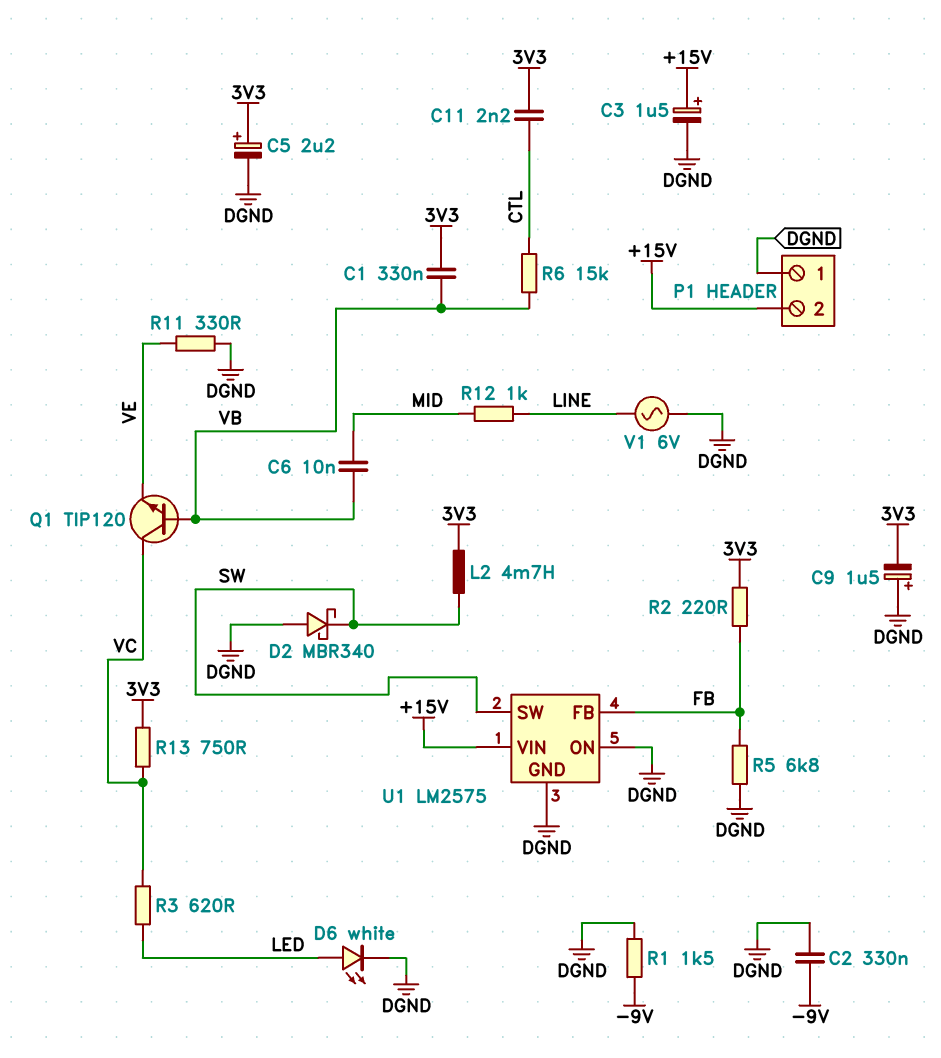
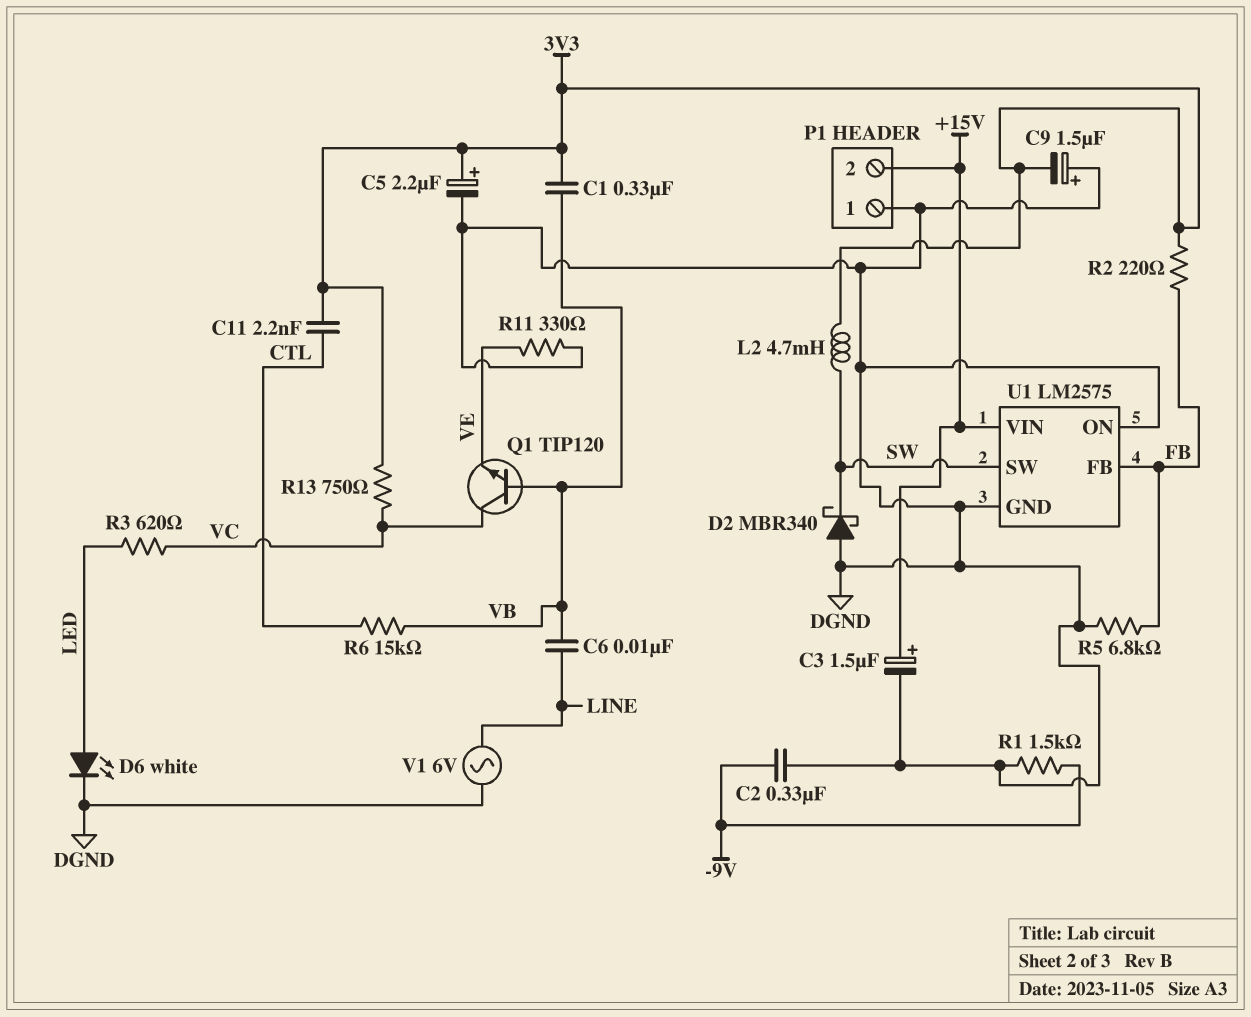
C6: 10nF (MID, VB) -> 10nF (LINE, VB)
R12: 1k (LINE, MID) -> none

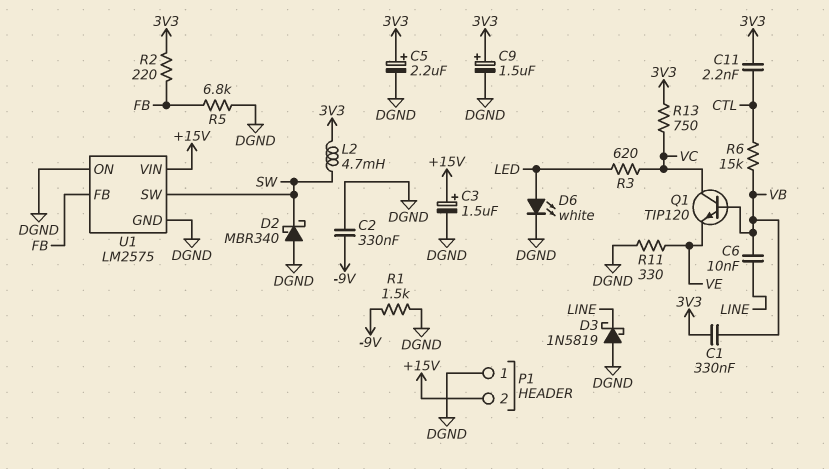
C9: 1.5uF (plus DGND, minus 3V3) -> 1.5uF (plus 3V3, minus DGND)
D3: none -> schottky 1N5819 (A DGND, K LINE)
V1: AC 6V (DGND, LINE) -> none

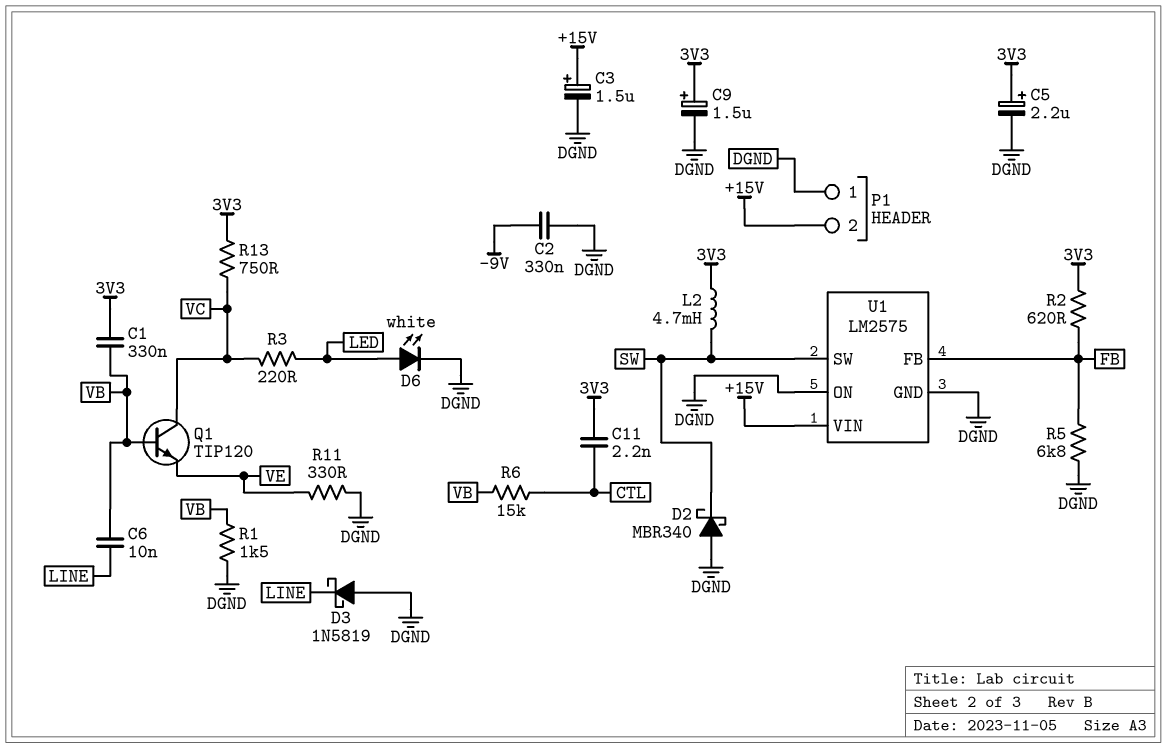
R1: 1.5k (-9V, DGND) -> 1.5k (DGND, VB)
R2: 220 (3V3, FB) -> 620 (3V3, FB)
R3: 620 (LED, VC) -> 220 (LED, VC)

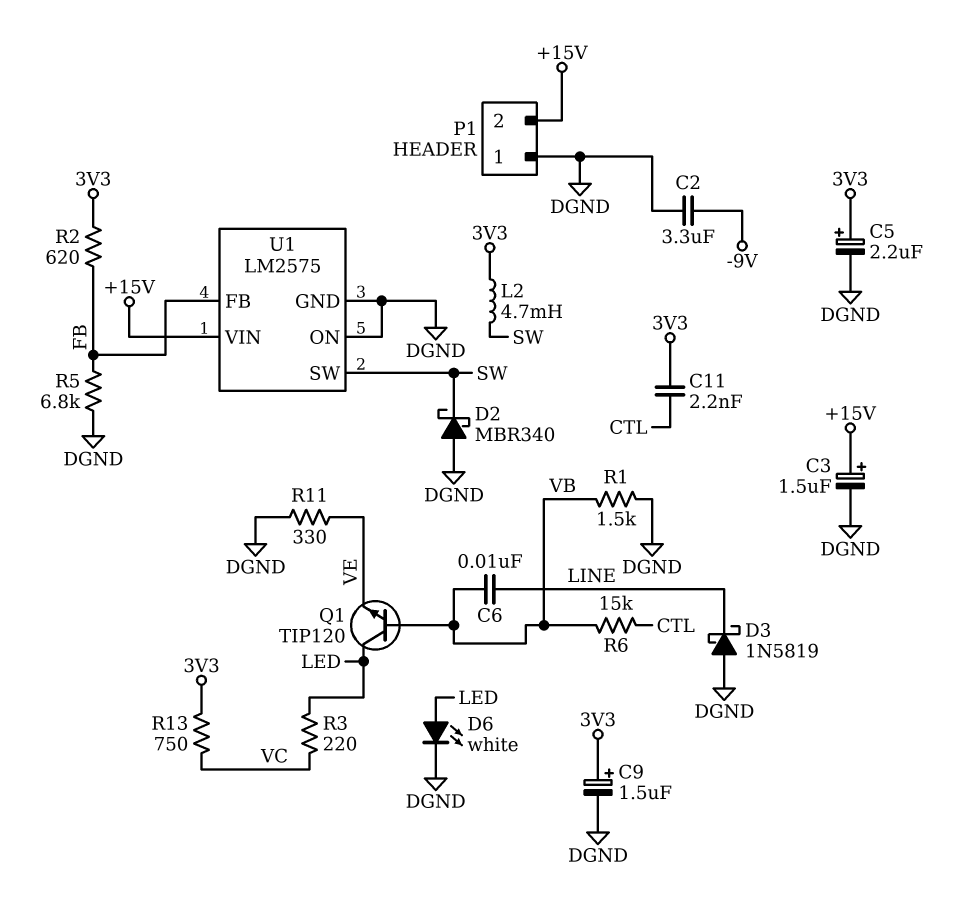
C1: 330nF (3V3, VB) -> none
C2: 330nF (-9V, DGND) -> 3.3uF (-9V, DGND)
Q1: NPN TIP120 (B VB, C VC, E VE) -> NPN TIP120 (B VB, C LED, E VE)

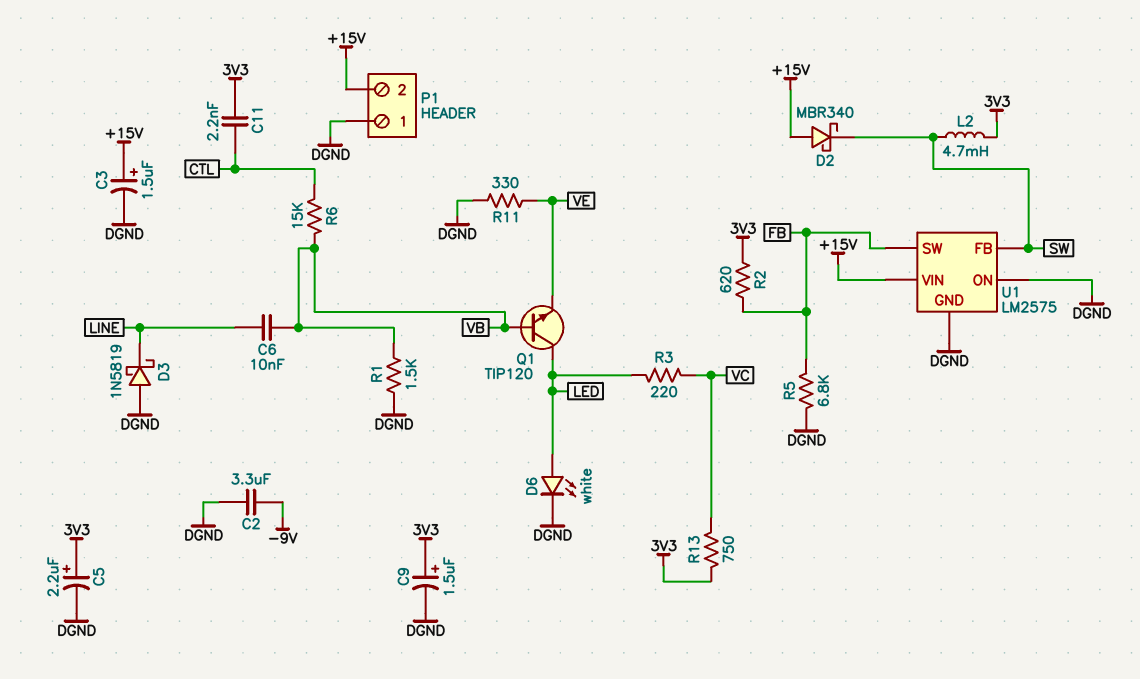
D2: schottky MBR340 (A DGND, K SW) -> schottky MBR340 (A +15V, K SW)
U1 pin FB: FB -> SW
U1 pin SW: SW -> FB

